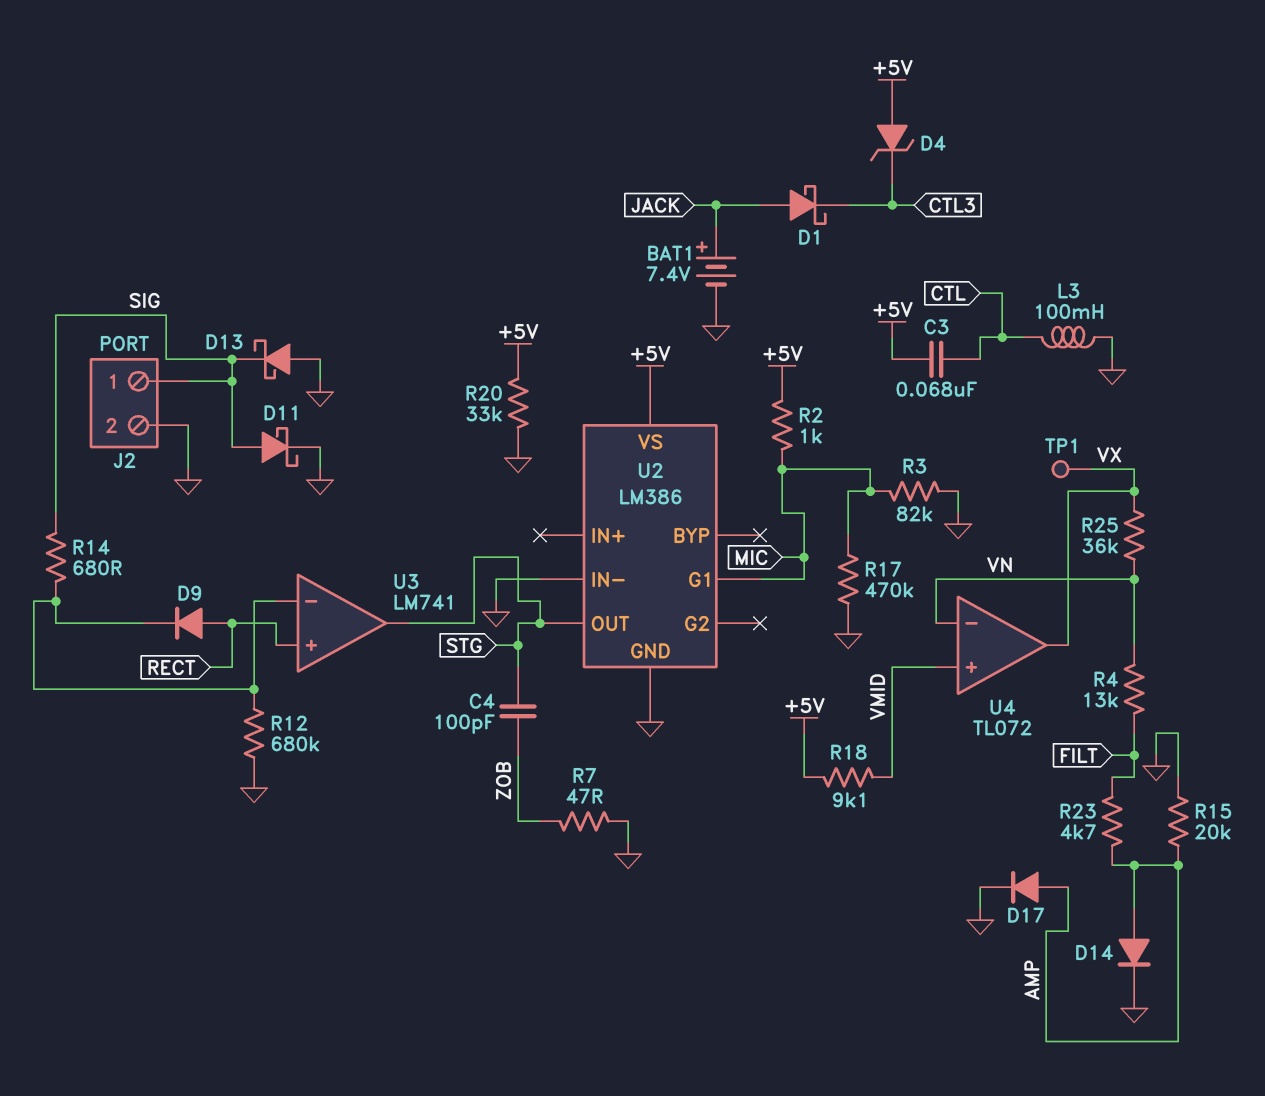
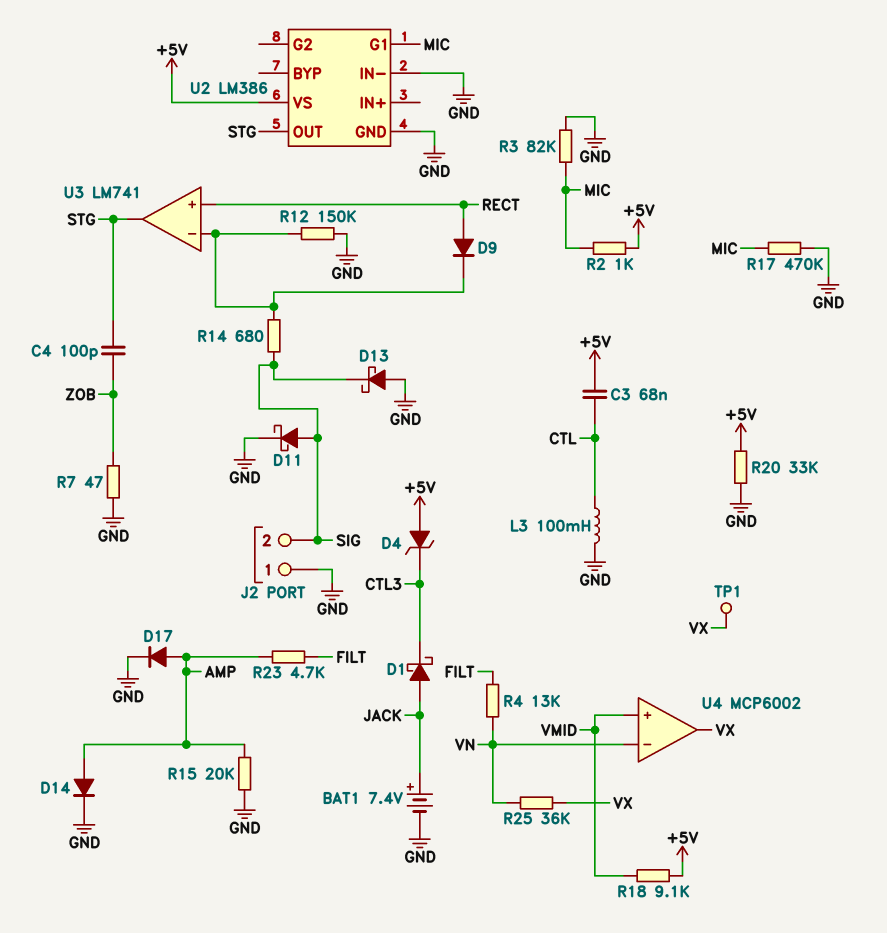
J2 pin 1: SIG -> GND
J2 pin 2: GND -> SIG
R12: 680k (GND, U3/in-) -> 150k (GND, U3/in-)
U4: TL072 -> MCP6002

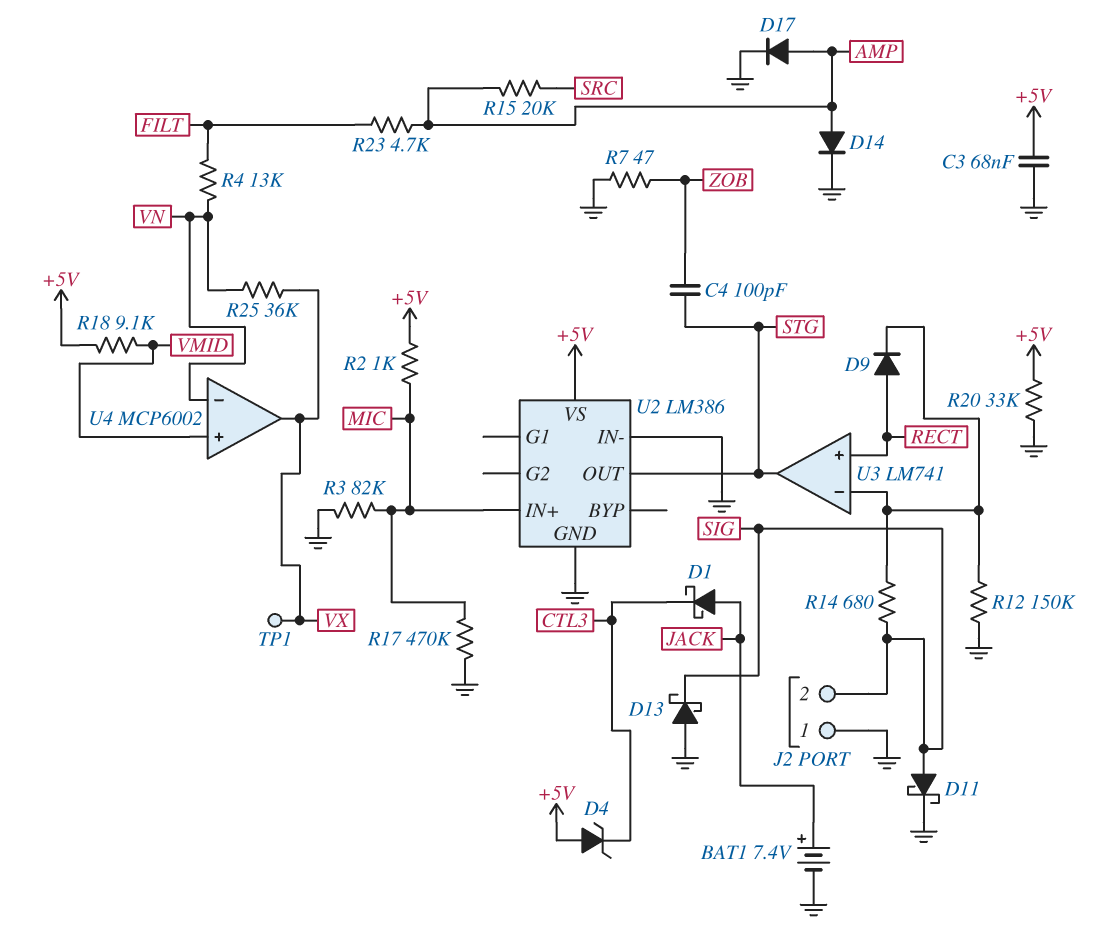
C3: 68nF (+5V, CTL) -> 68nF (+5V, GND)
L3: 100mH (CTL, GND) -> none
R15: 20k (AMP, GND) -> 20k (AMP, SRC)
U2 pin G1: MIC -> none
U2 pin IN+: none -> MIC

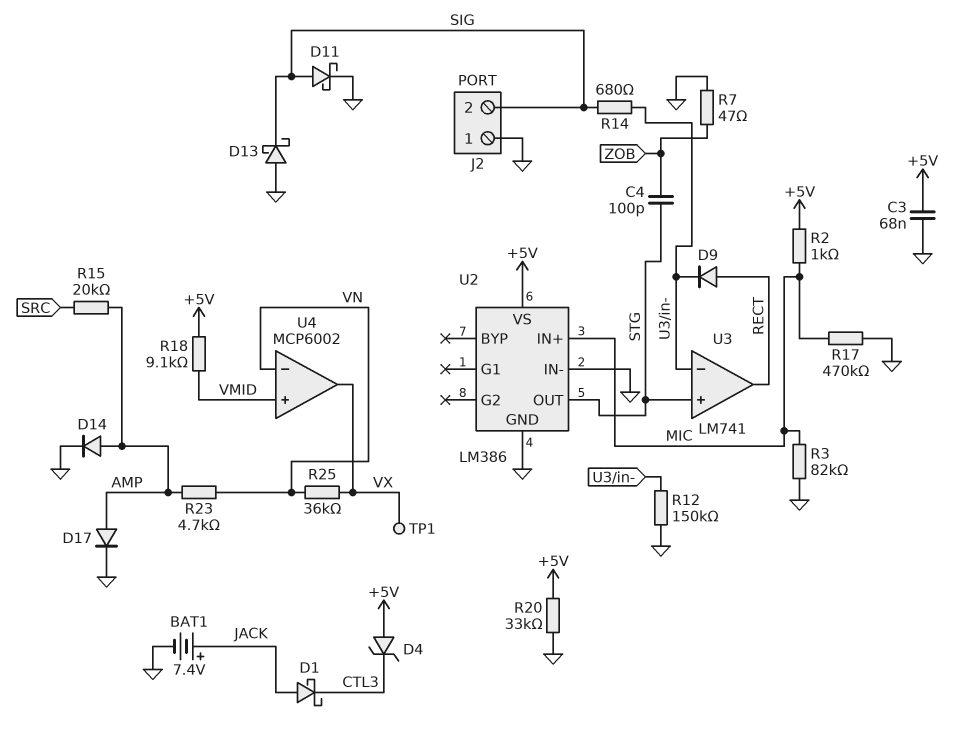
R4: 13k (FILT, VN) -> none
R23: 4.7k (AMP, FILT) -> 4.7k (AMP, VN)
U3 pin in+: RECT -> STG
U3 pin out: STG -> RECT

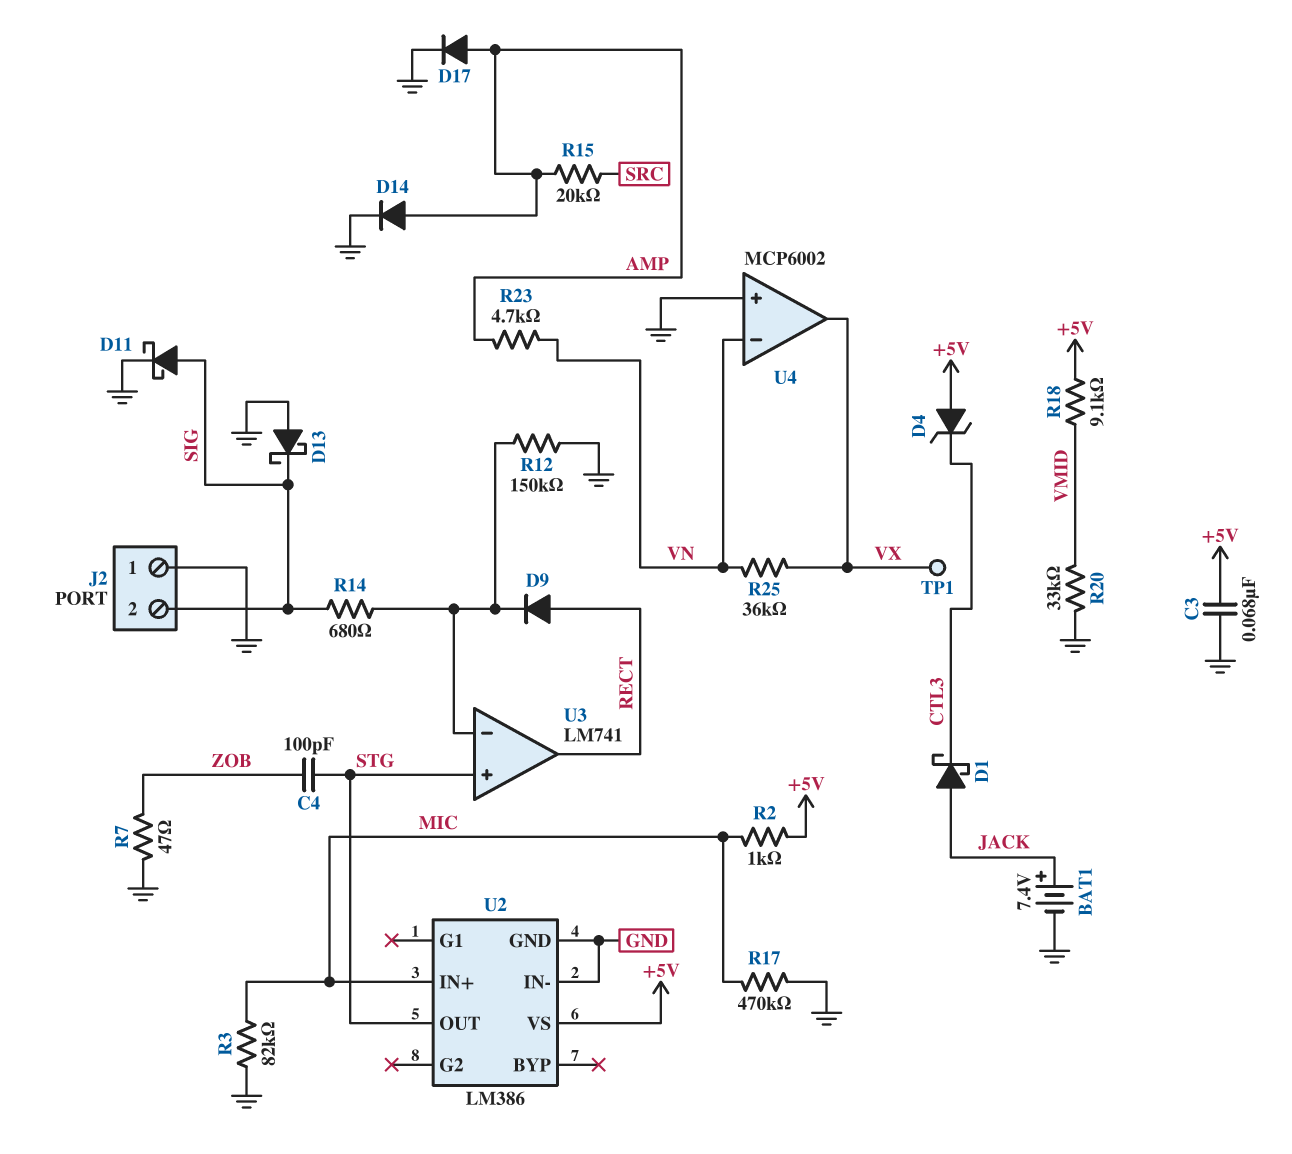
R20: 33k (+5V, GND) -> 33k (GND, VMID)
U4 pin in+: VMID -> GND

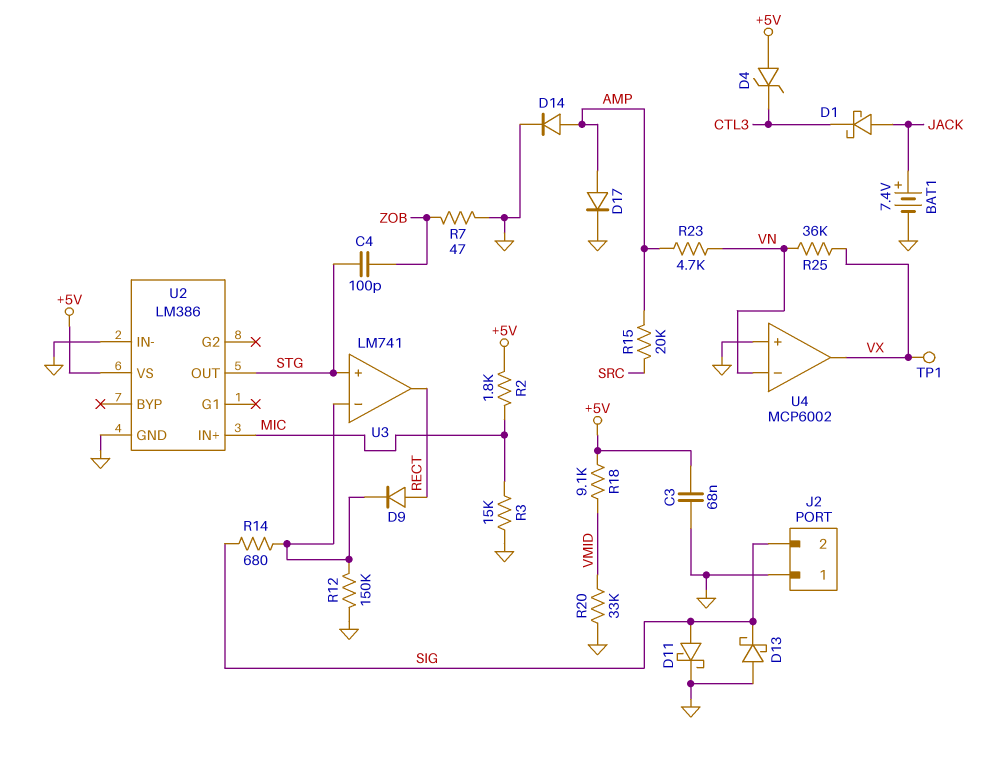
R2: 1k (+5V, MIC) -> 1.8k (+5V, MIC)
R3: 82k (GND, MIC) -> 15k (GND, MIC)
R17: 470k (GND, MIC) -> none

